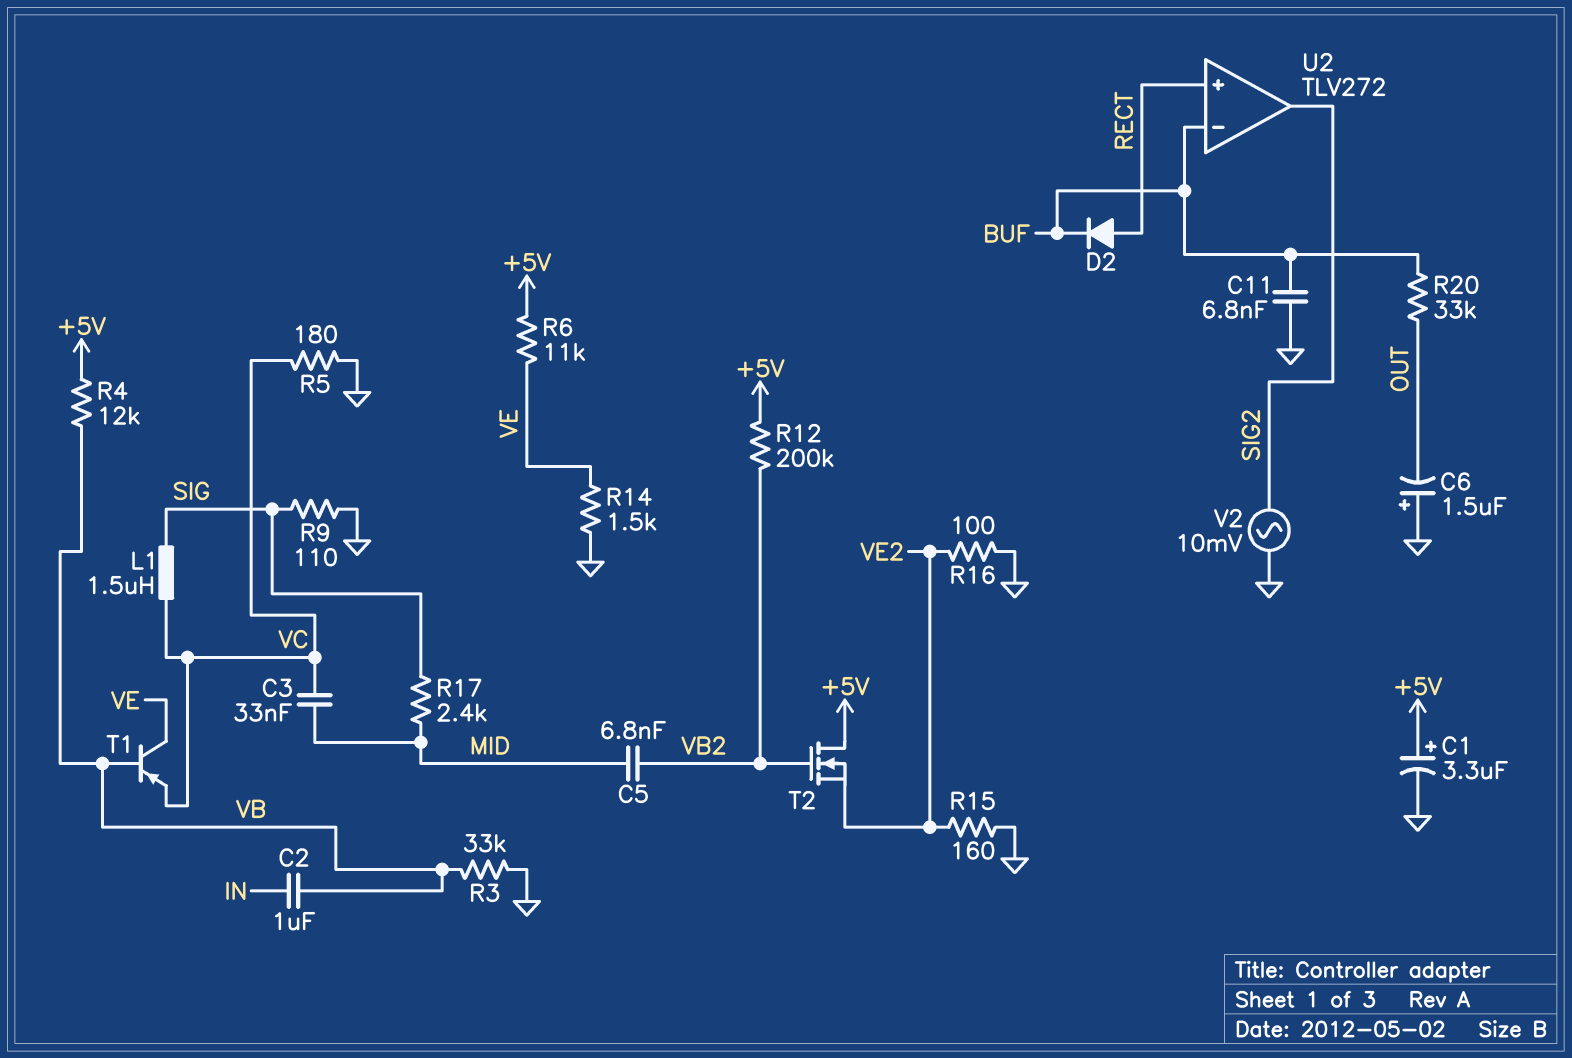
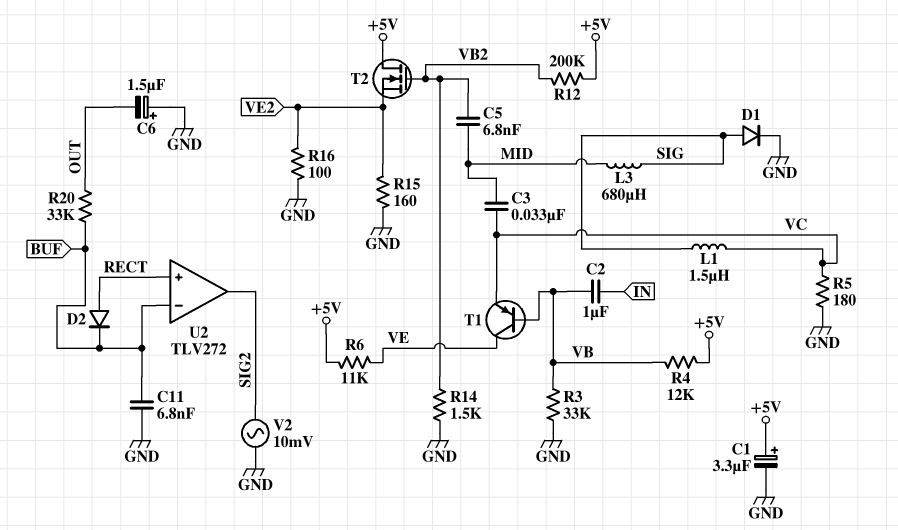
D1: none -> diode (A SIG, K GND)
L3: none -> 680uH (MID, SIG)
R9: 110 (GND, SIG) -> none
R14: 1.5k (GND, VE) -> 1.5k (GND, VB2)
R17: 2.4k (MID, SIG) -> none

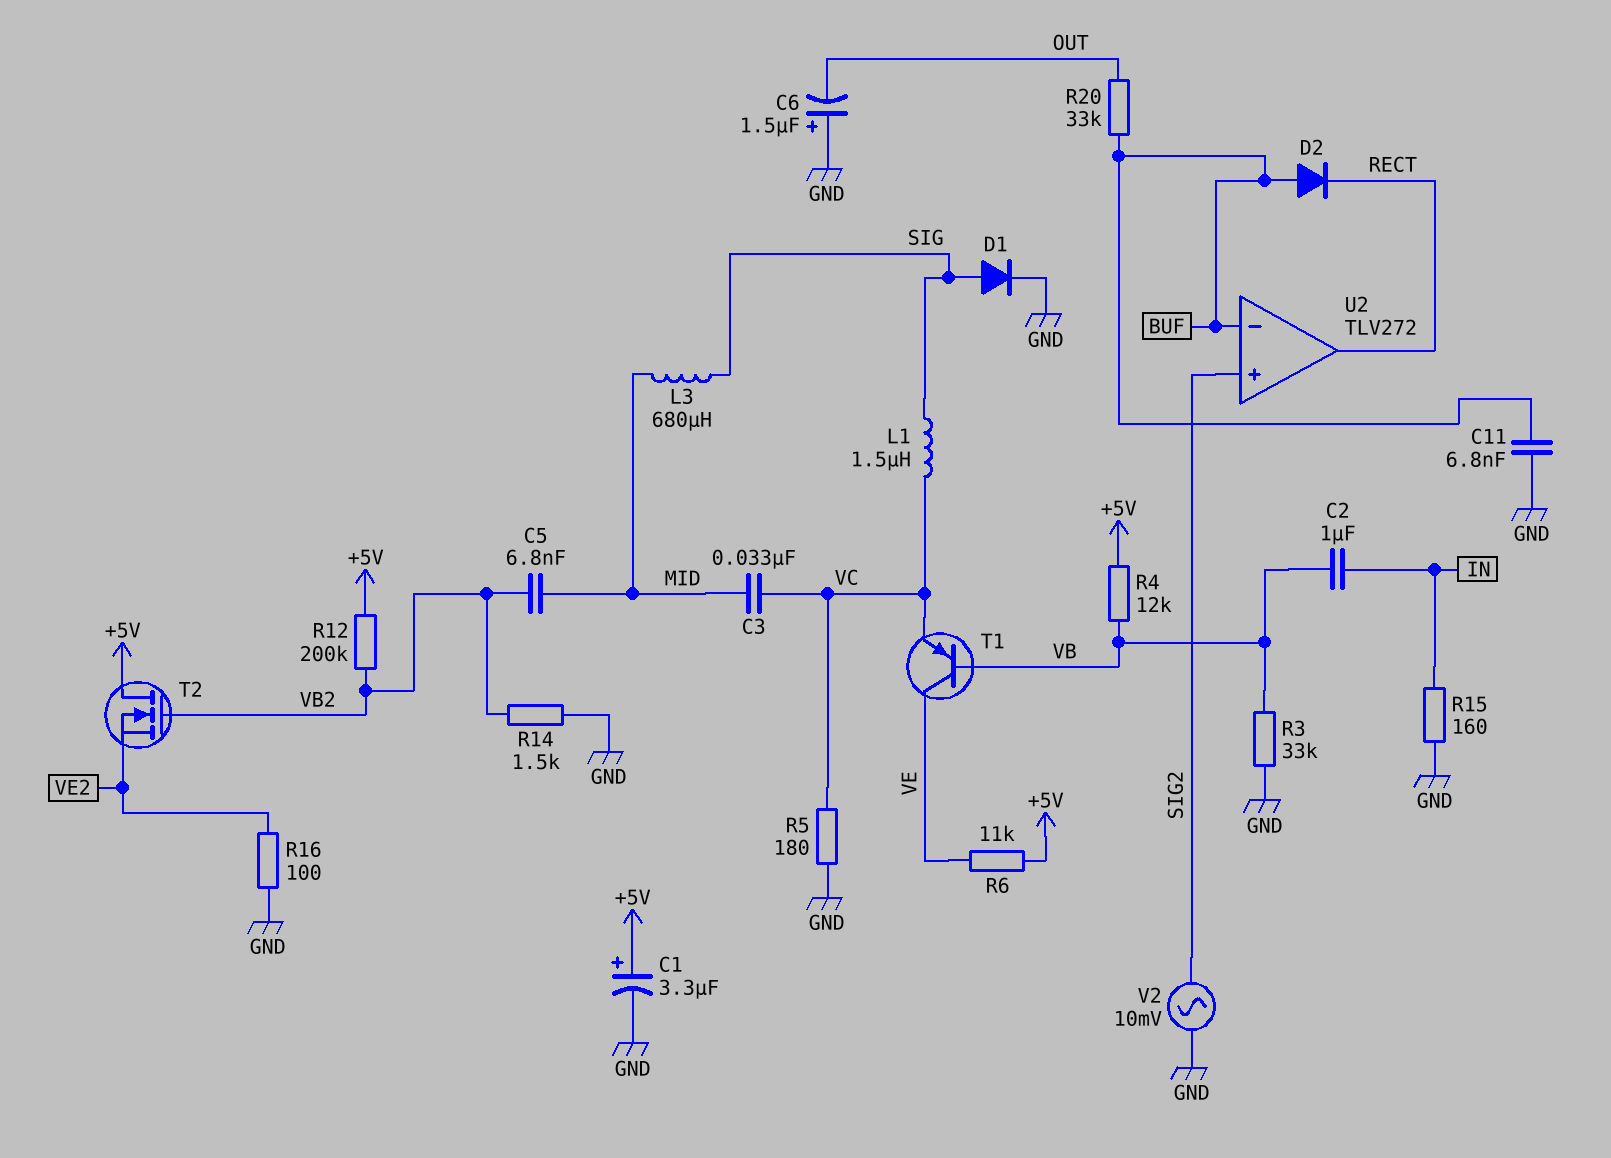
D2: diode (A RECT, K BUF) -> diode (A BUF, K RECT)
R15: 160 (GND, VE2) -> 160 (GND, IN)
U2 pin in+: RECT -> SIG2
U2 pin out: SIG2 -> RECT

